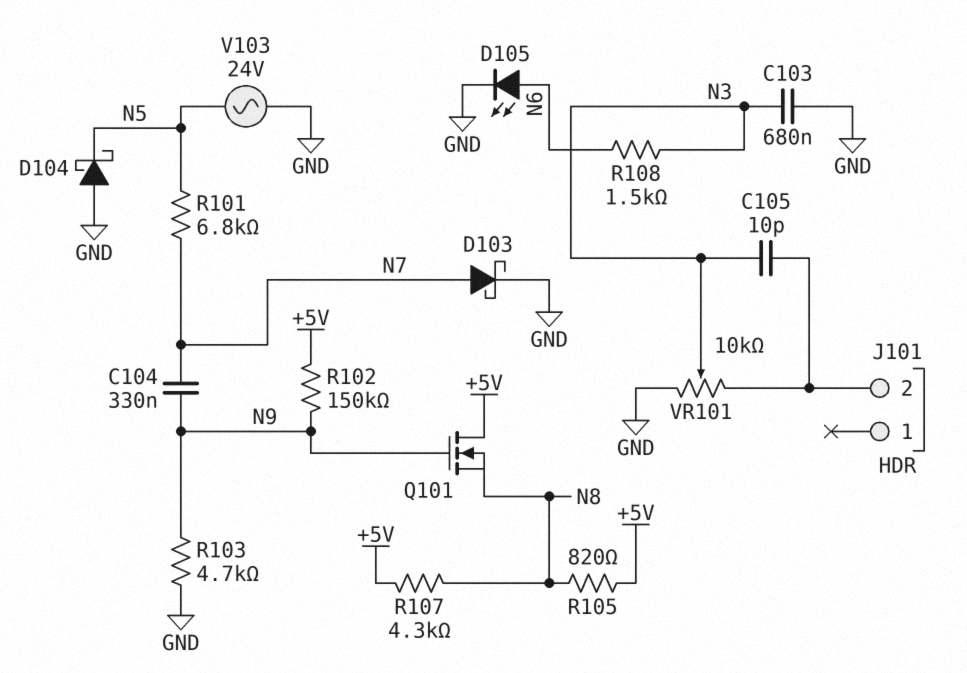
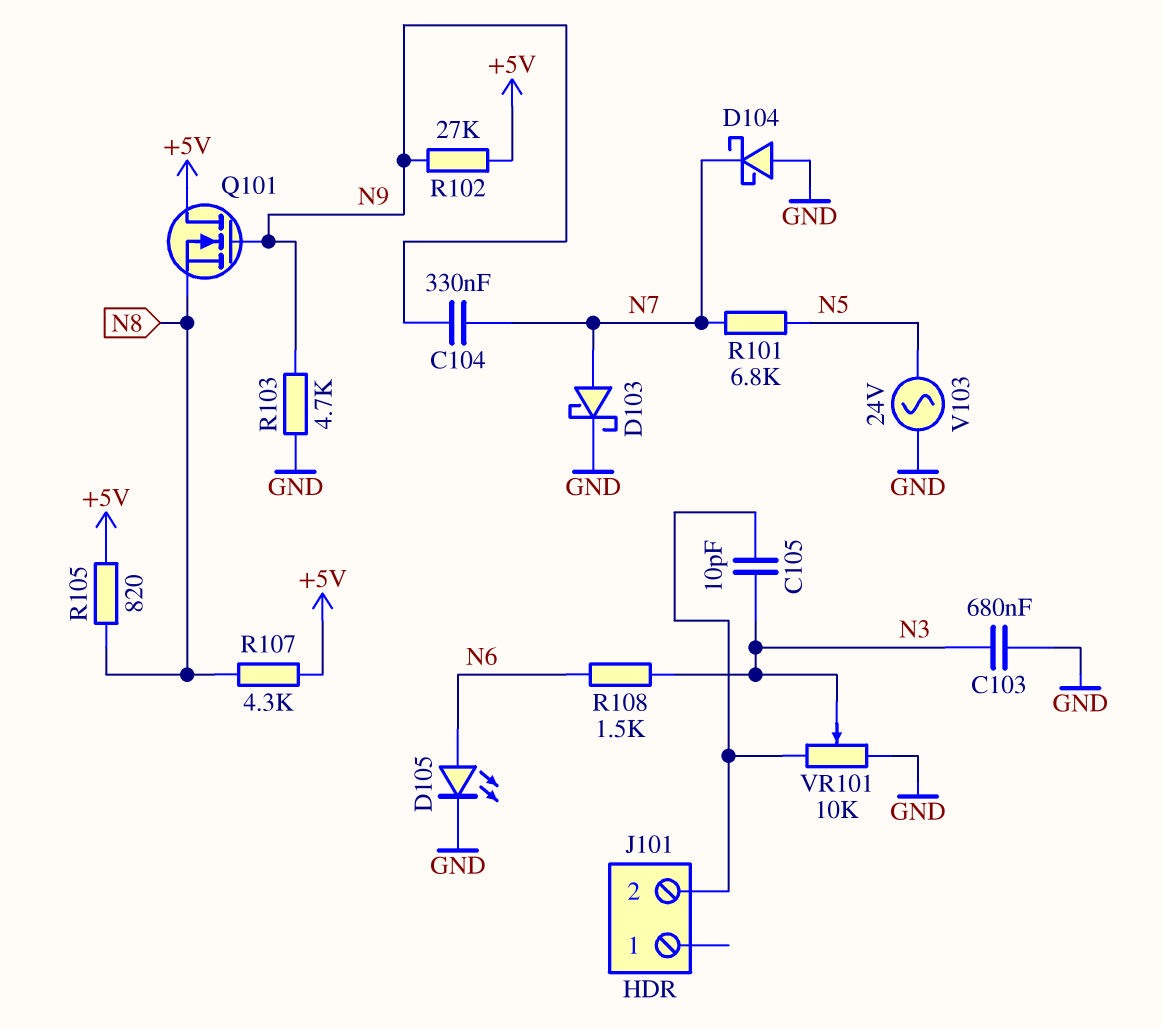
D104: schottky (A GND, K N5) -> schottky (A GND, K N7)
R102: 150k (+5V, N9) -> 27k (+5V, N9)

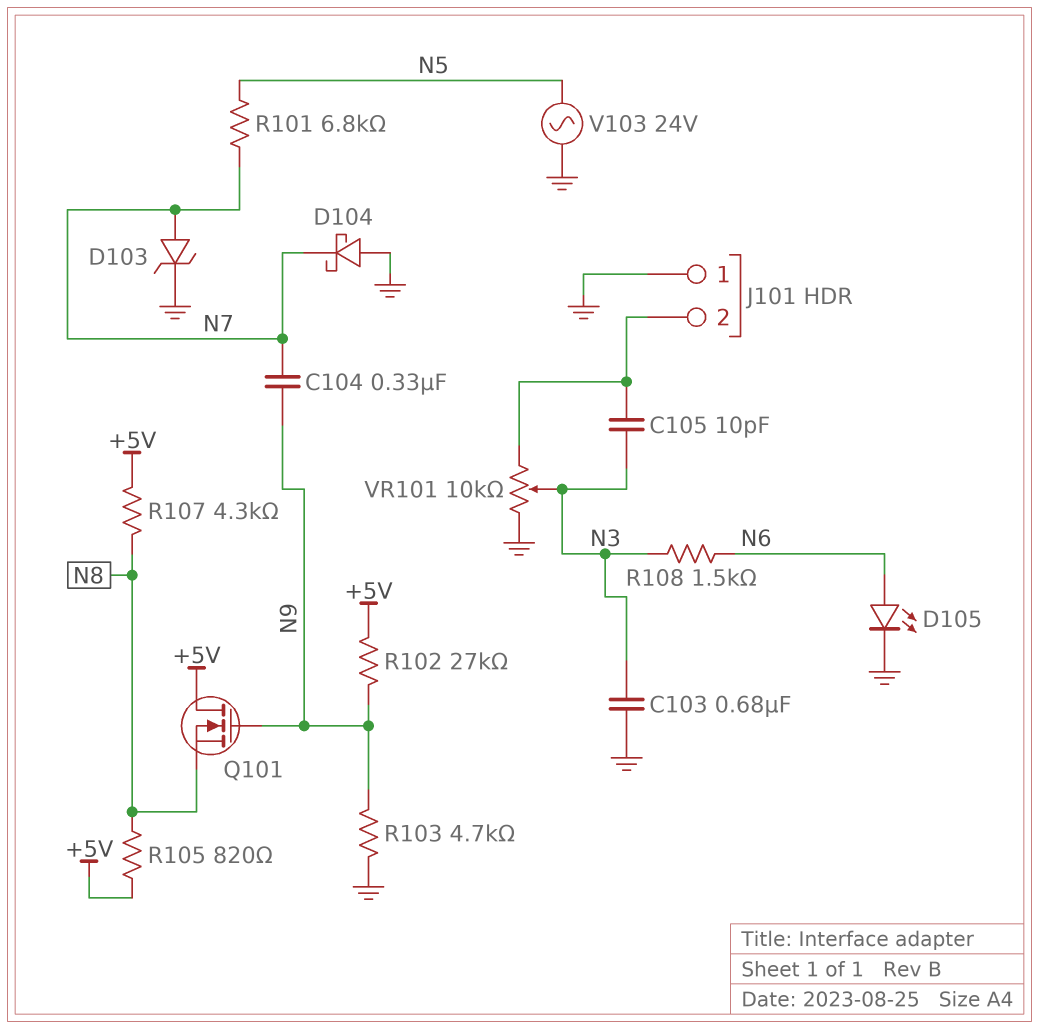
D103: schottky (A N7, K GND) -> zener (A N7, K GND)
J101 pin 1: none -> GND

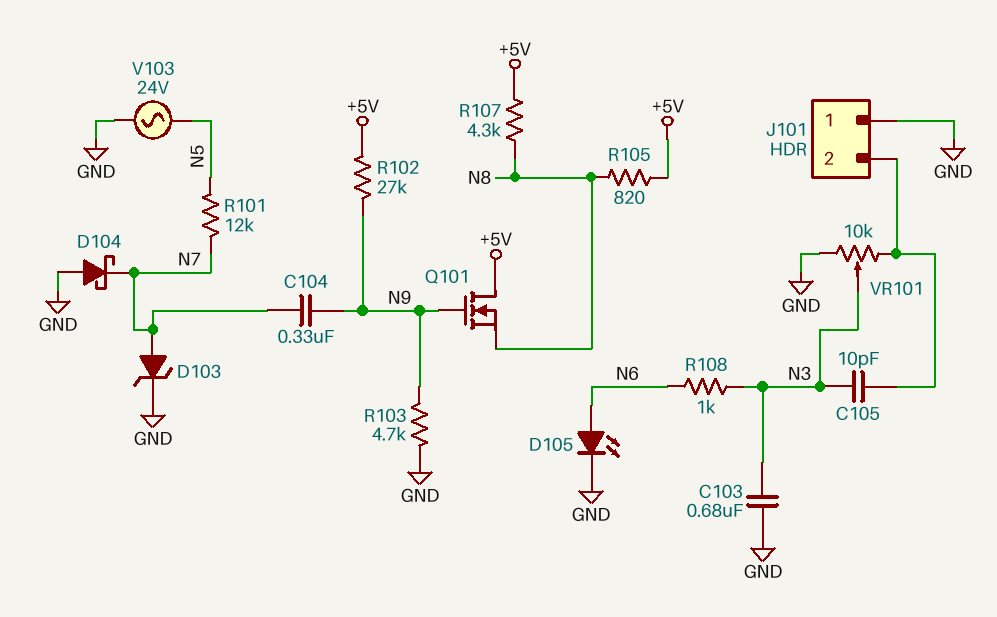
R101: 6.8k (N5, N7) -> 12k (N5, N7)
R108: 1.5k (N3, N6) -> 1k (N3, N6)

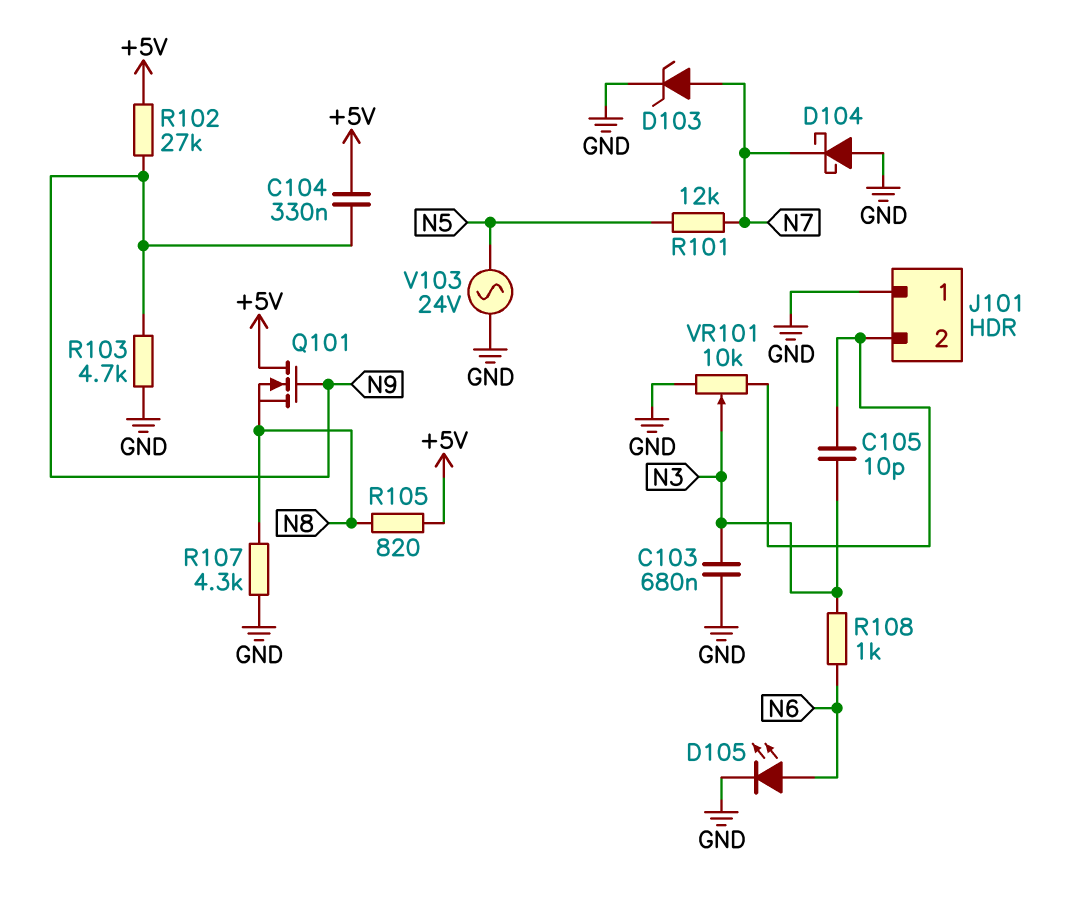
C104: 330nF (N7, N9) -> 330nF (+5V, N9)
R107: 4.3k (+5V, N8) -> 4.3k (GND, N8)

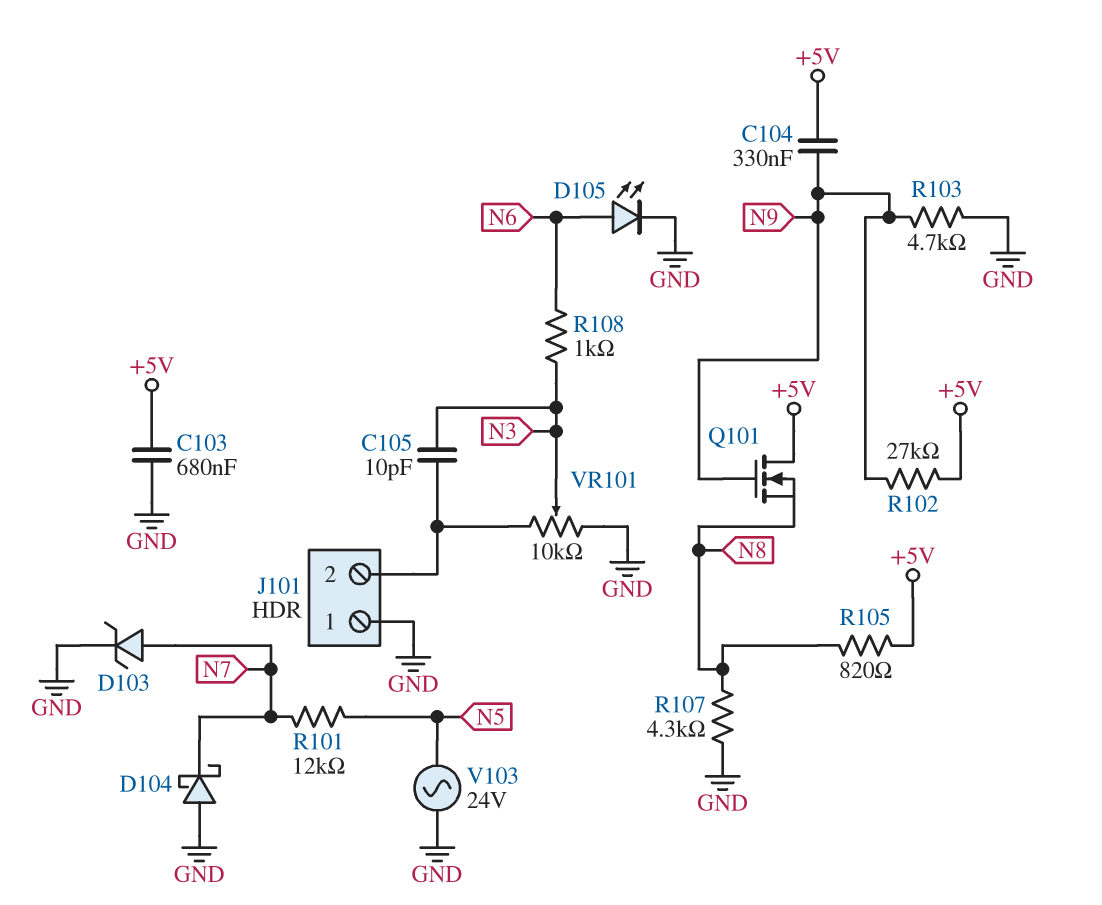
C103: 680nF (GND, N3) -> 680nF (+5V, GND)

